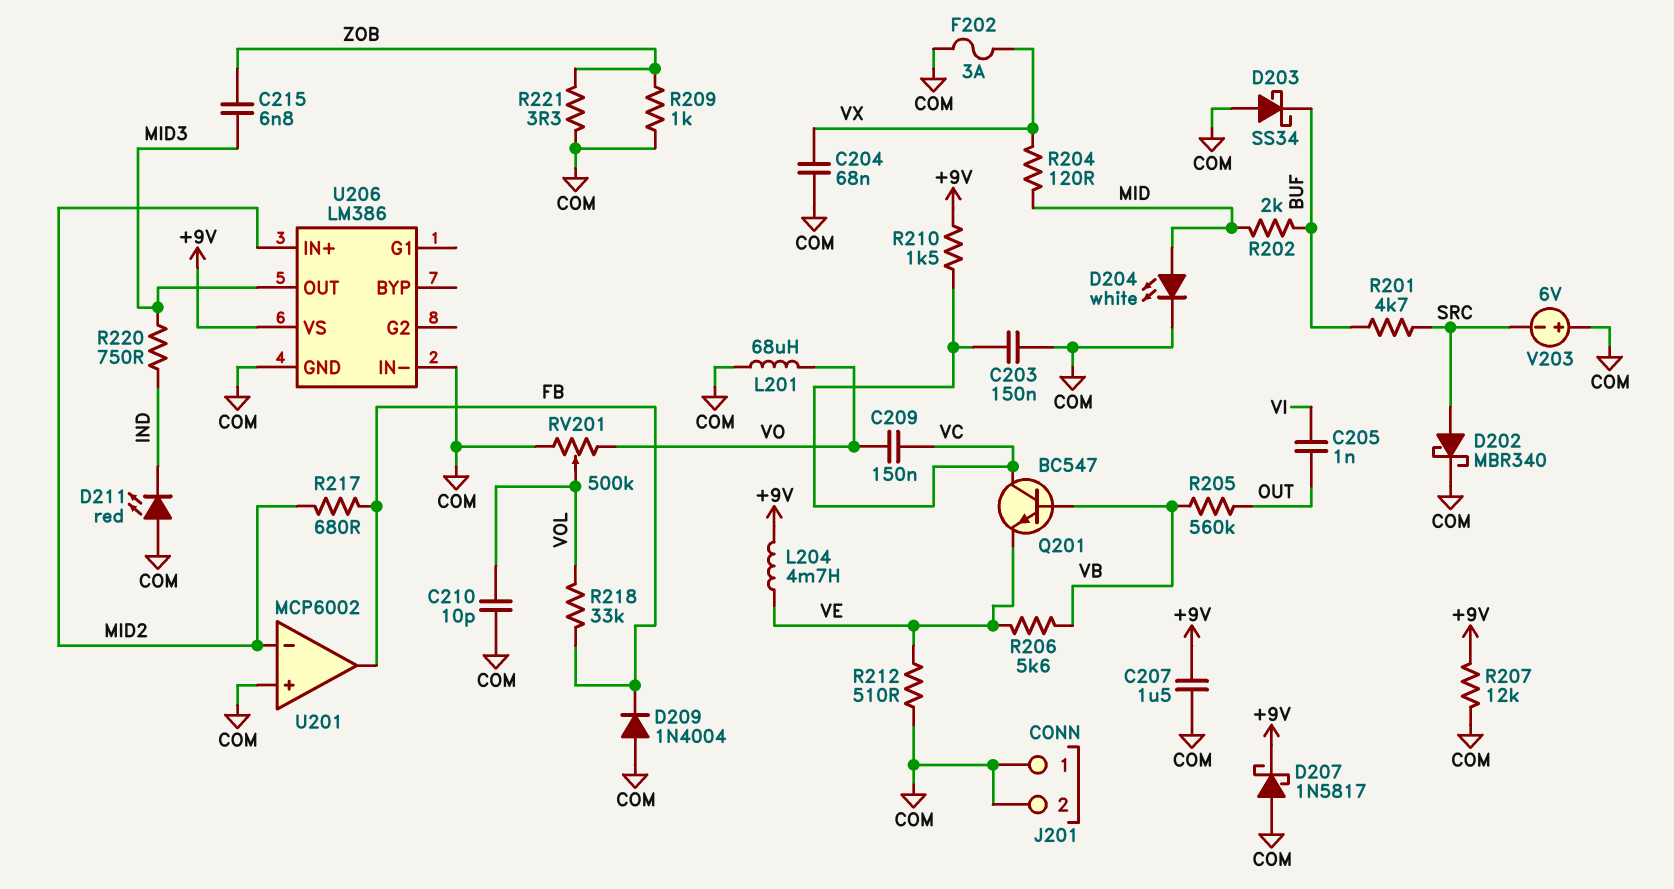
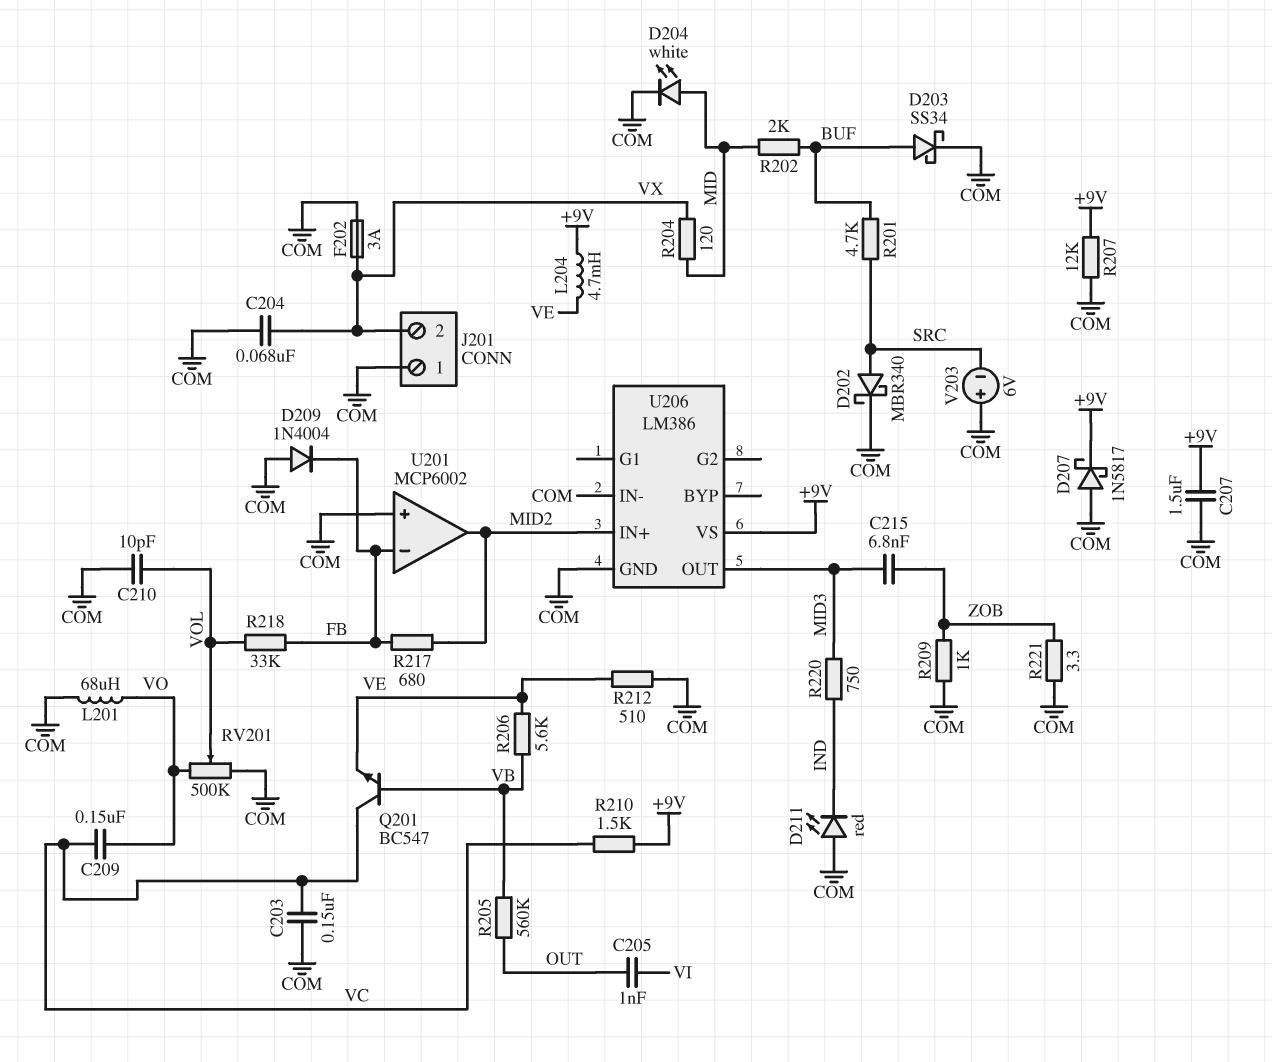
D203: schottky SS34 (A COM, K BUF) -> schottky SS34 (A BUF, K COM)
J201 pin 2: COM -> VX
U201 pin in-: MID2 -> FB
U201 pin out: FB -> MID2

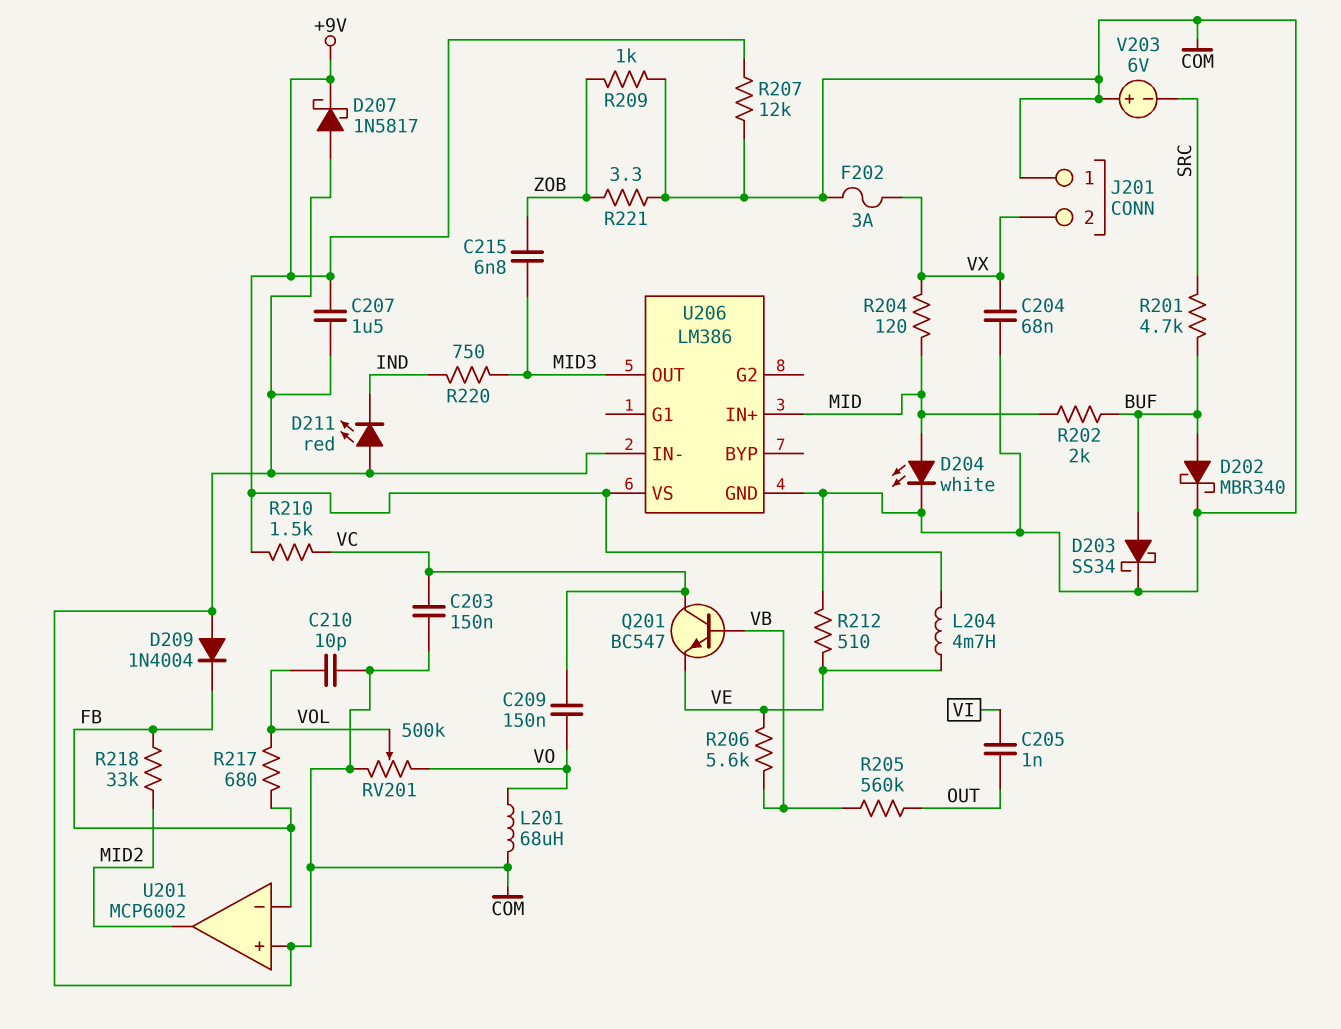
D202: schottky MBR340 (A SRC, K COM) -> schottky MBR340 (A BUF, K COM)
R217: 680 (FB, MID2) -> 680 (FB, VOL)
R218: 33k (FB, VOL) -> 33k (FB, MID2)
U206 pin IN+: MID2 -> MID

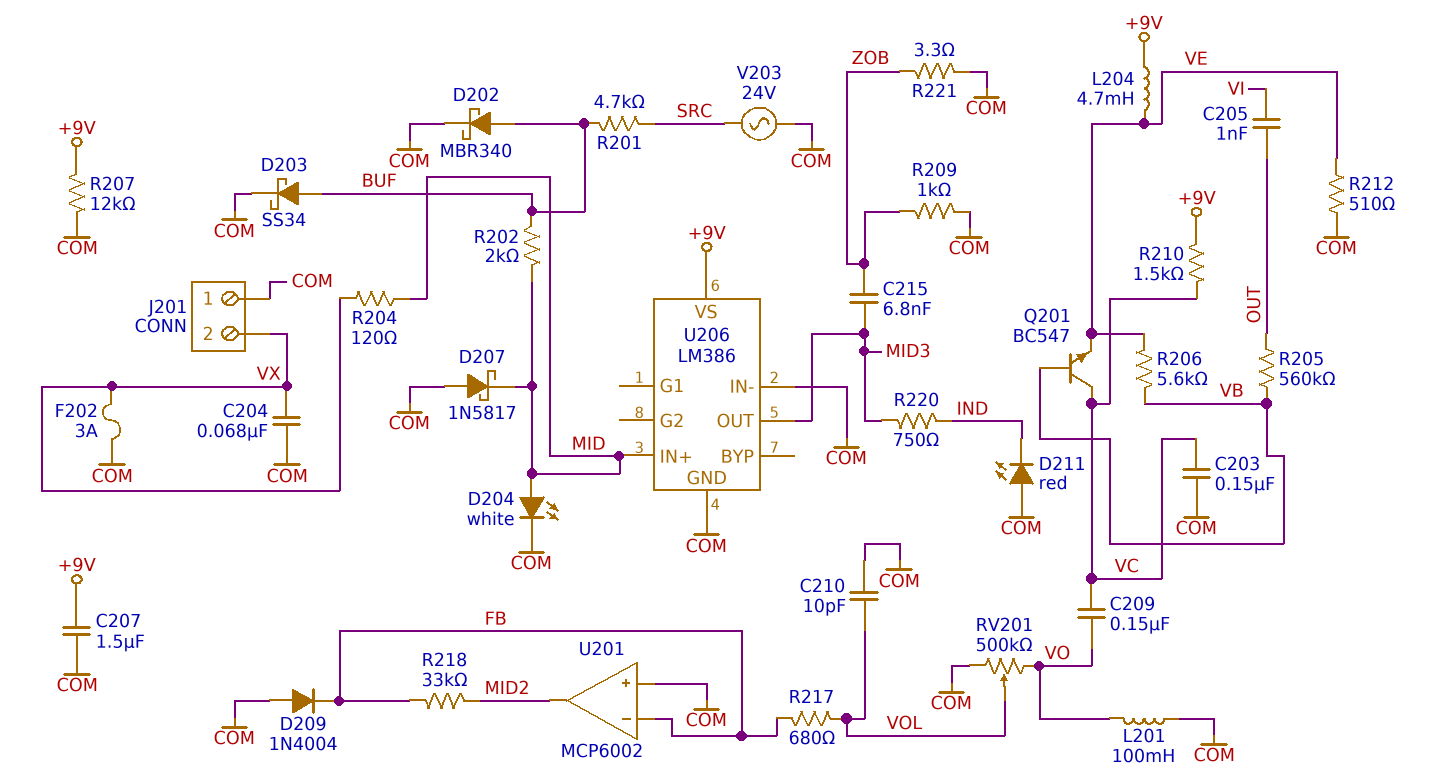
D207: schottky 1N5817 (A COM, K +9V) -> schottky 1N5817 (A COM, K MID)
L201: 68uH (COM, VO) -> 100mH (COM, VO)
V203: 6V (plus COM, minus SRC) -> AC 24V (COM, SRC)

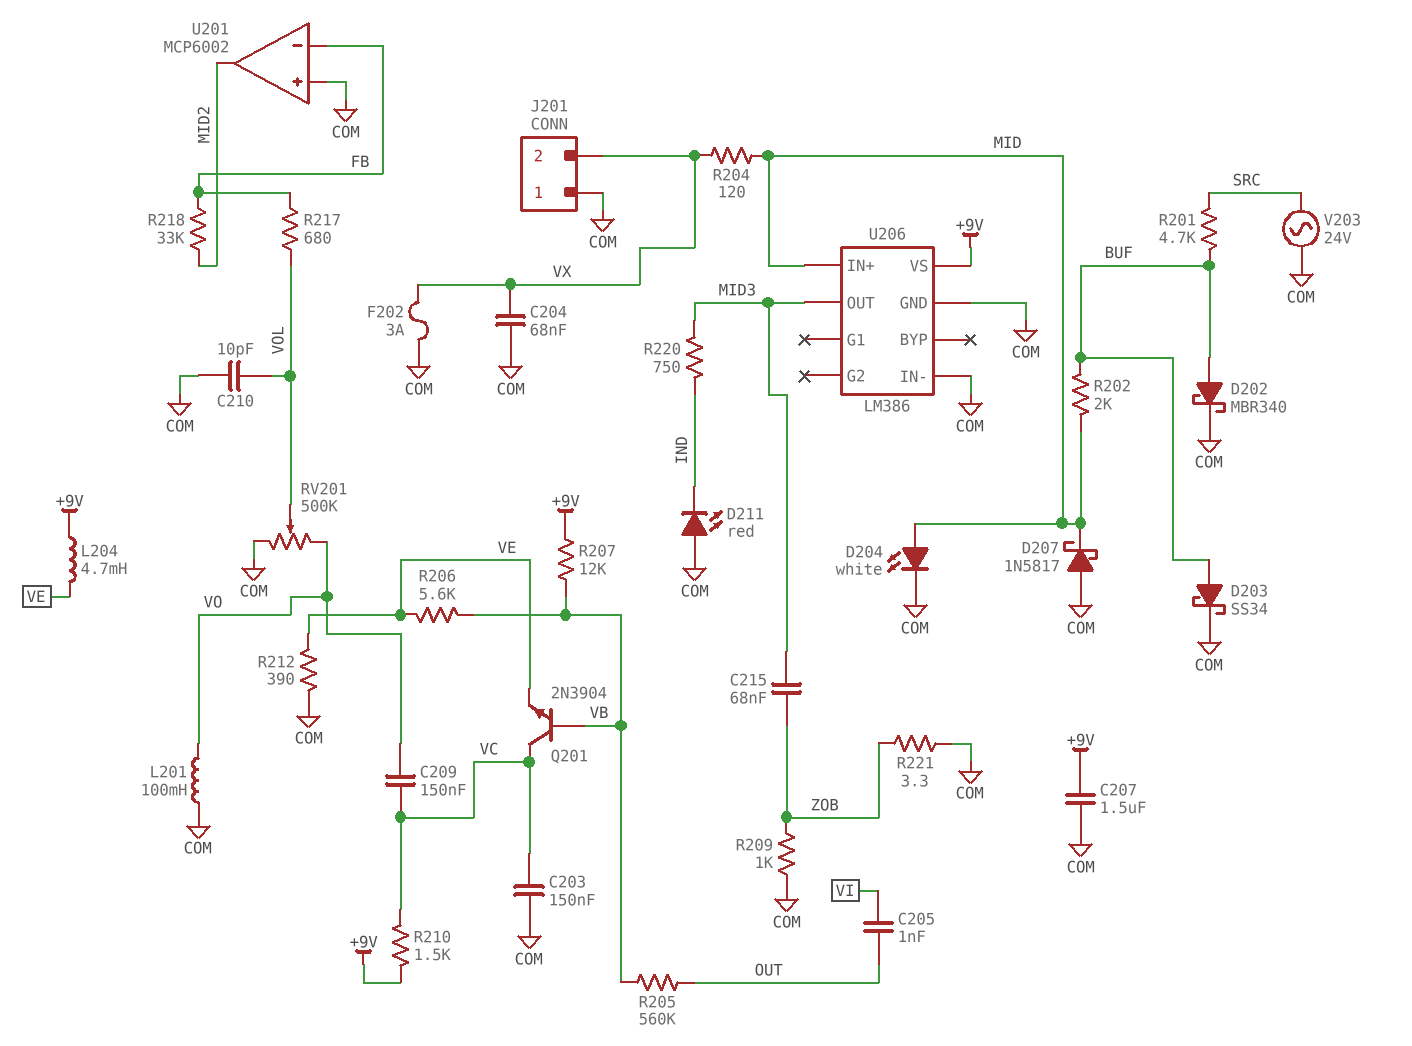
C215: 6.8nF (MID3, ZOB) -> 68nF (MID3, ZOB)
D209: diode 1N4004 (A COM, K FB) -> none
Q201: NPN BC547 (B VB, C VC, E VE) -> NPN 2N3904 (B VB, C VC, E VE)
R207: 12k (+9V, COM) -> 12k (+9V, VB)
R212: 510 (COM, VE) -> 390 (COM, VE)

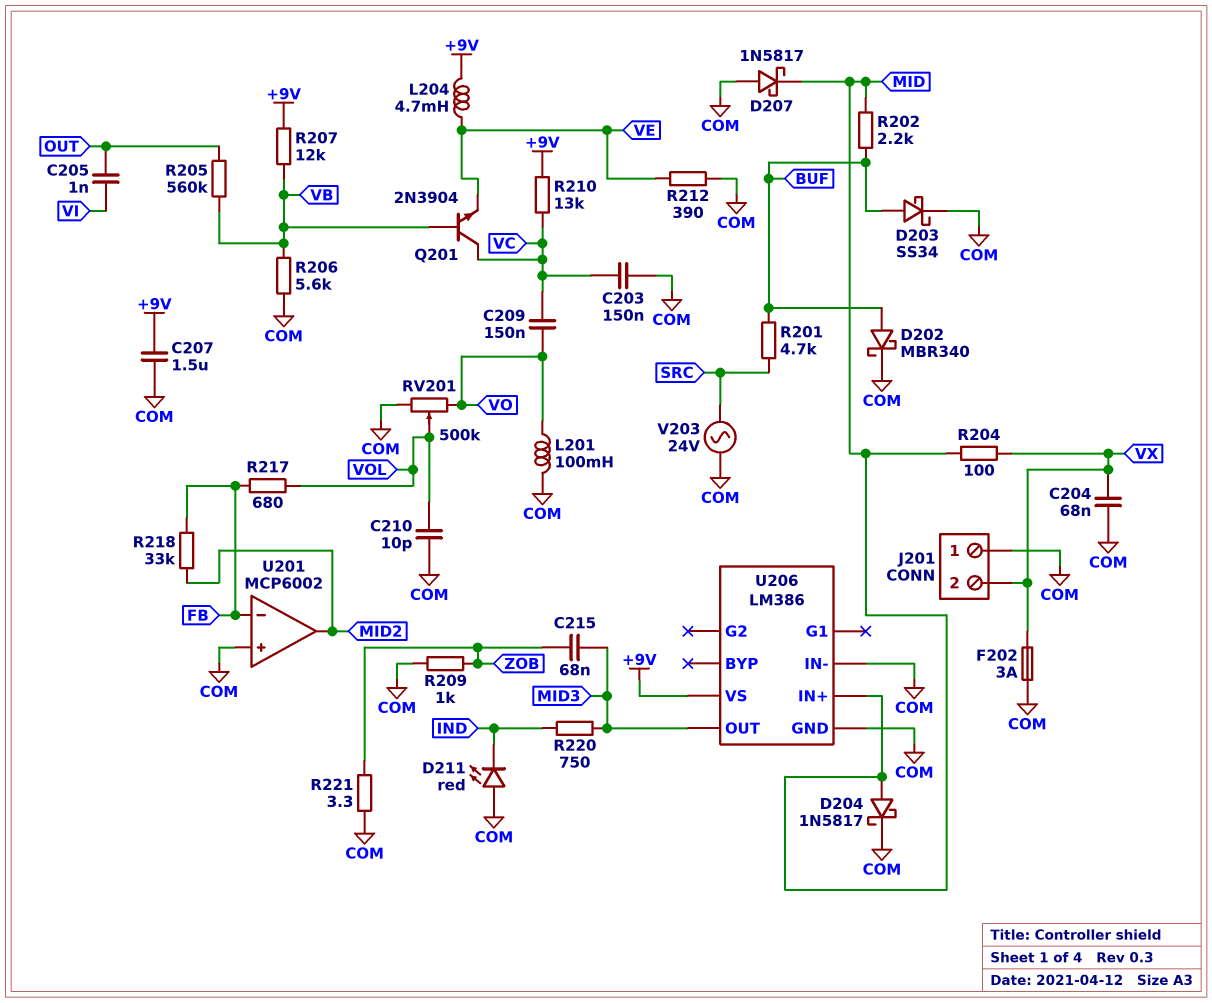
D204: LED white (A MID, K COM) -> schottky 1N5817 (A MID, K COM)
R202: 2k (BUF, MID) -> 2.2k (BUF, MID)
R204: 120 (MID, VX) -> 100 (MID, VX)
R206: 5.6k (VB, VE) -> 5.6k (COM, VB)
R210: 1.5k (+9V, VC) -> 13k (+9V, VC)

